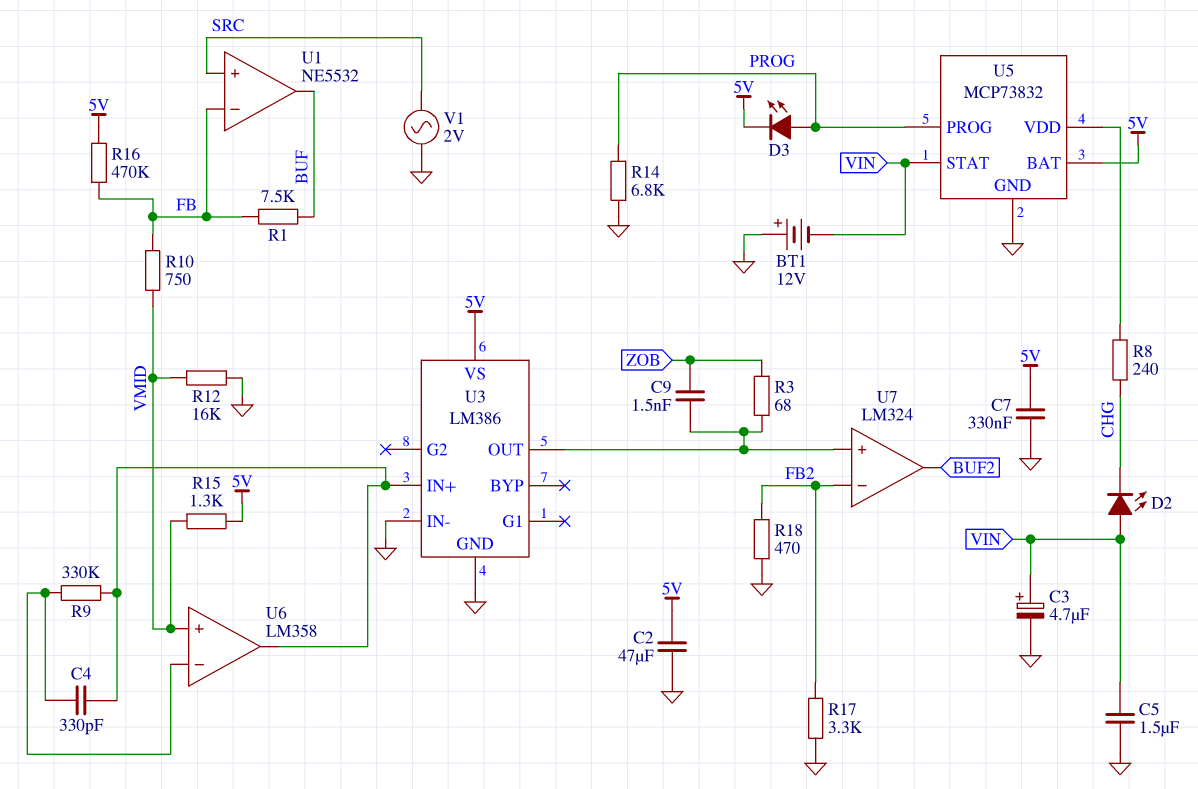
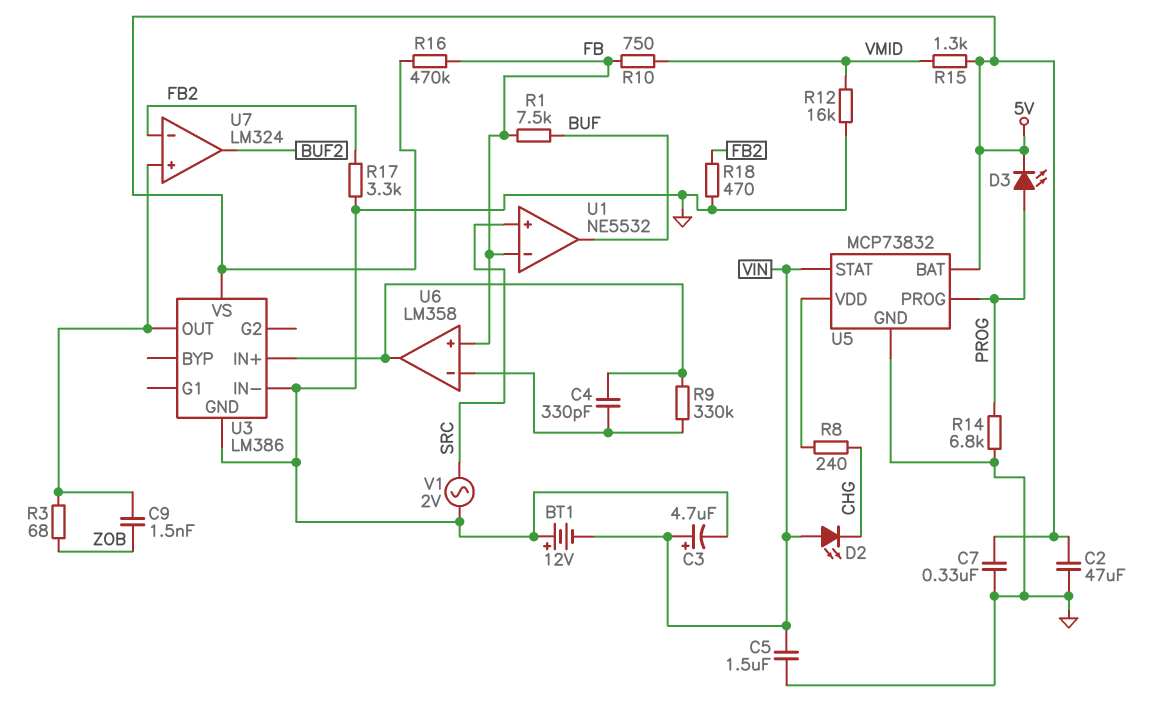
U6 pin in+: VMID -> FB

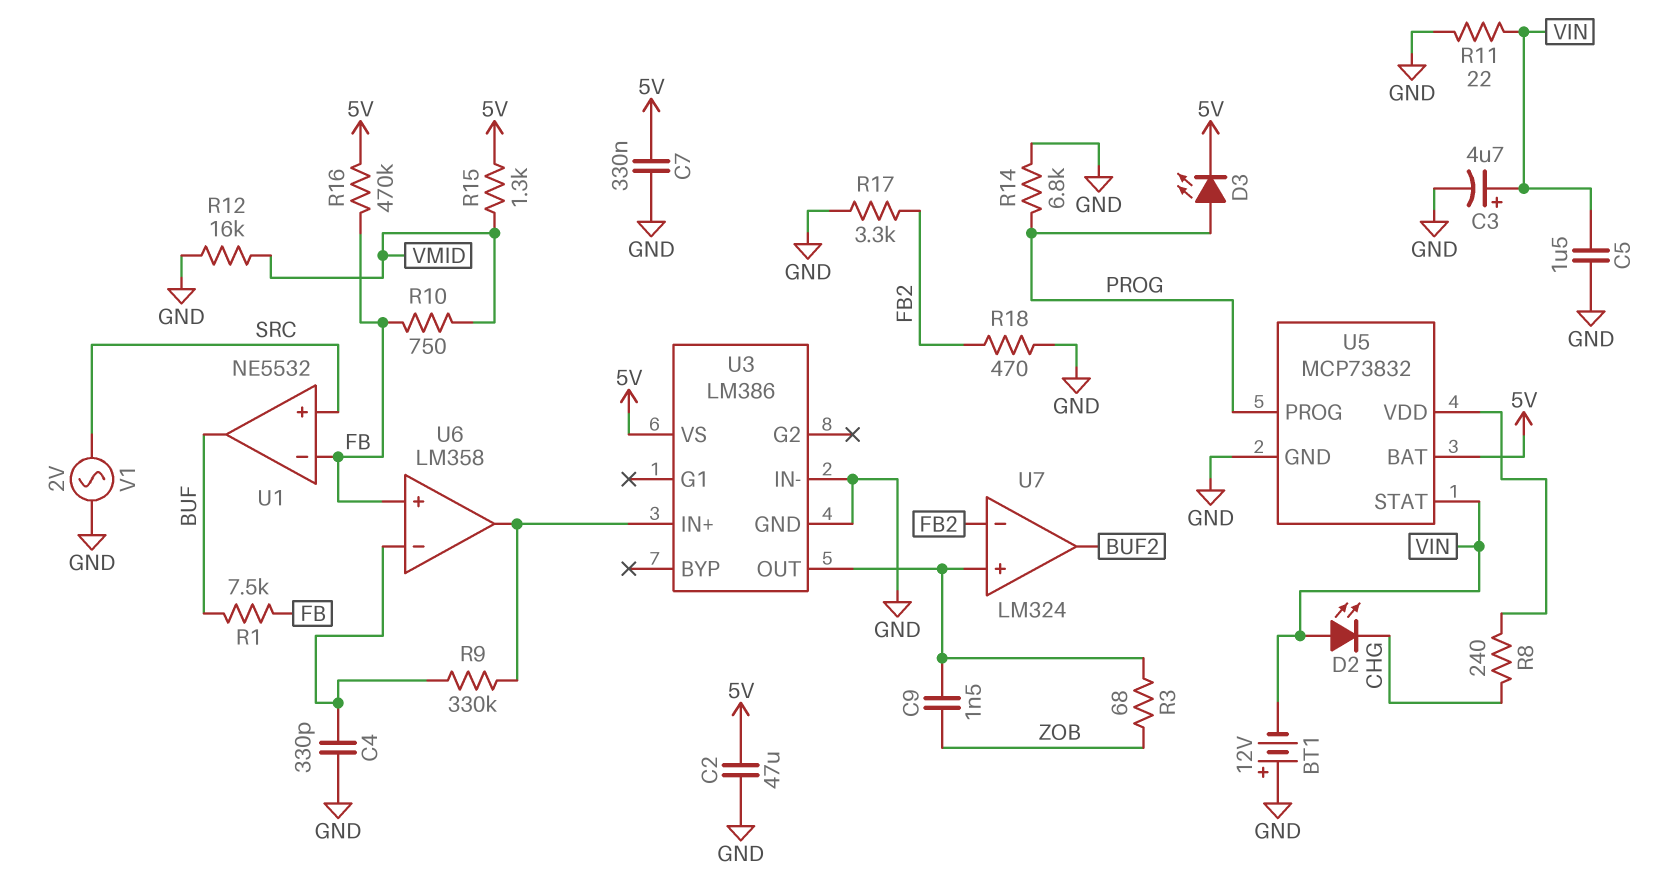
C4: 330pF (U3/IN+, U6/in-) -> 330pF (GND, U6/in-)
R11: none -> 22 (GND, VIN)

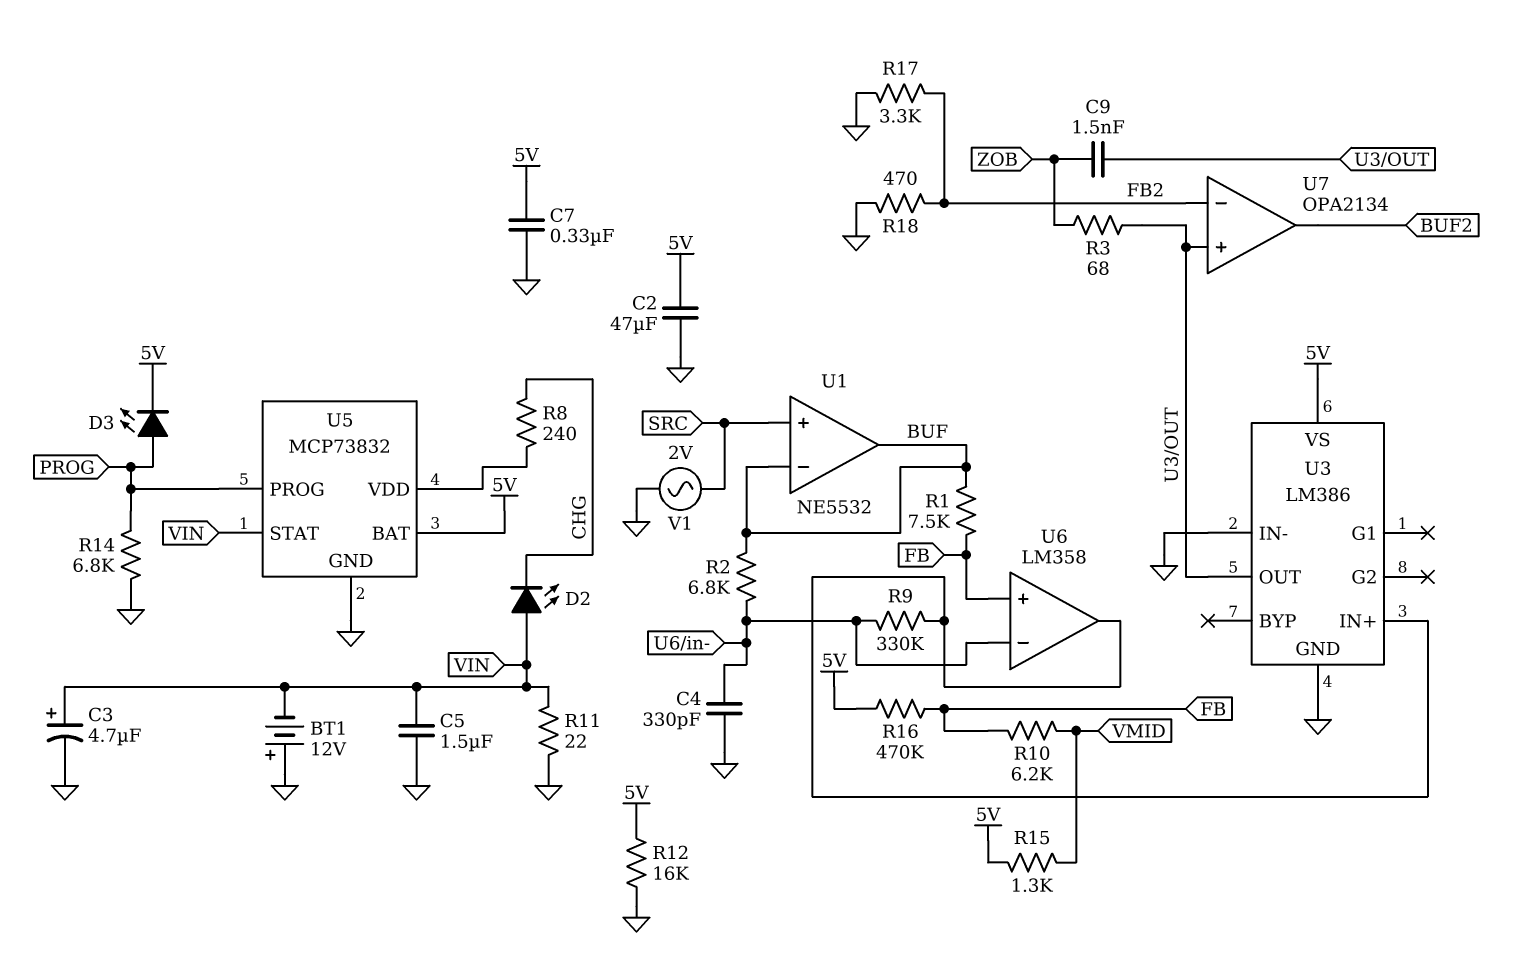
R2: none -> 6.8k (BUF, U6/in-)
R10: 750 (FB, VMID) -> 6.2k (FB, VMID)
R12: 16k (GND, VMID) -> 16k (5V, GND)
U1 pin in-: FB -> BUF
U7: LM324 -> OPA2134

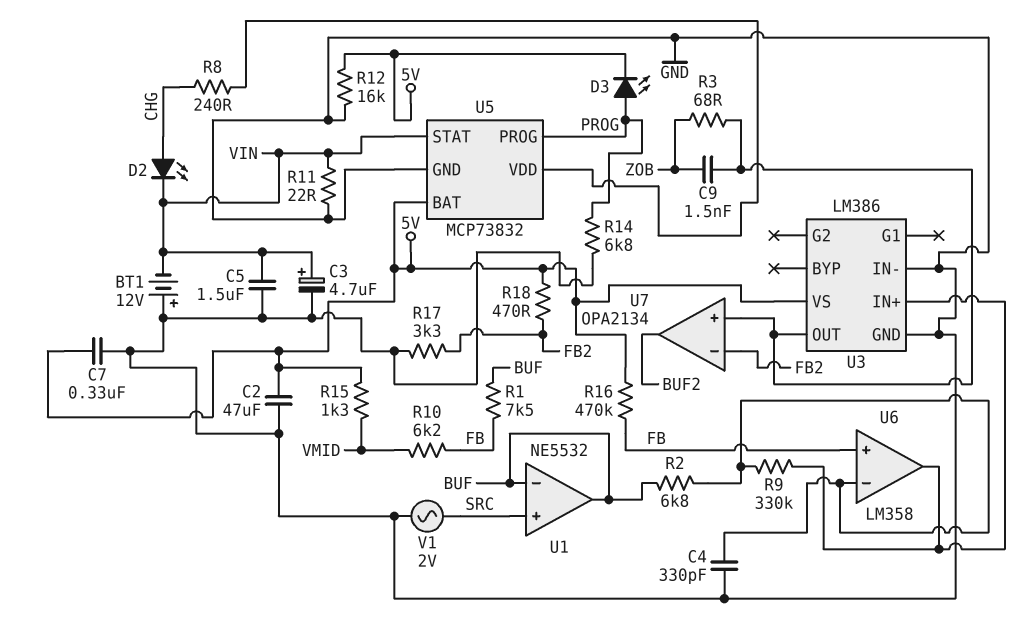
D2: LED (A VIN, K CHG) -> LED (A CHG, K VIN)
R18: 470 (FB2, GND) -> 470 (5V, FB2)

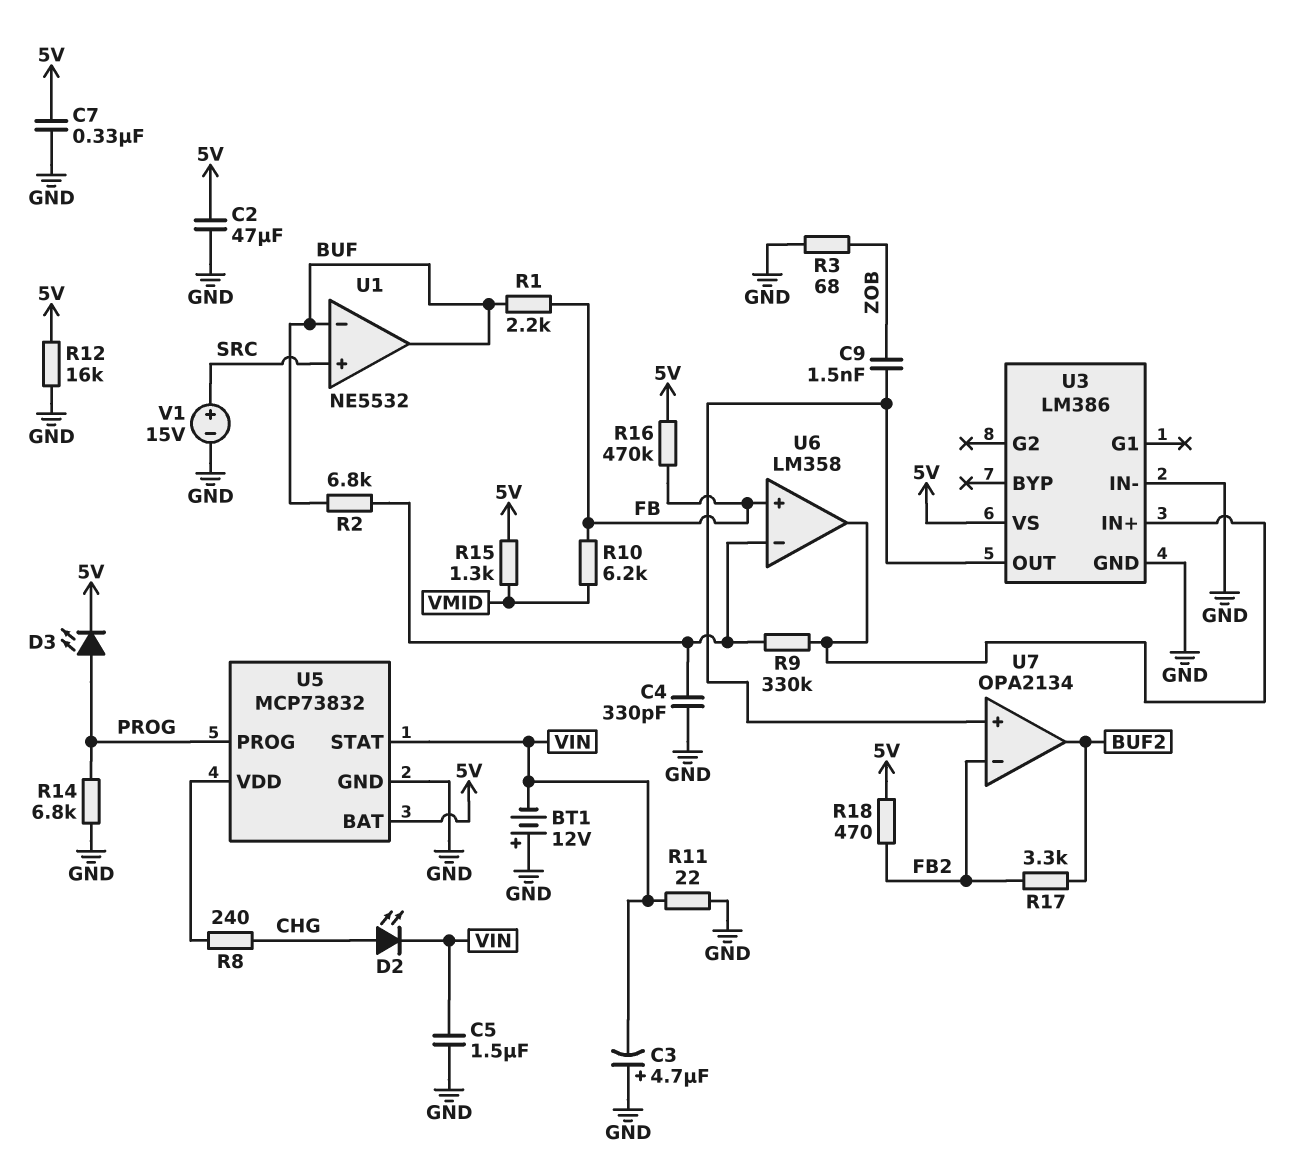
C3: 4.7uF (plus VIN, minus GND) -> 4.7uF (plus GND, minus VIN)
R1: 7.5k (BUF, FB) -> 2.2k (BUF, FB)
R3: 68 (U3/OUT, ZOB) -> 68 (GND, ZOB)
R17: 3.3k (FB2, GND) -> 3.3k (BUF2, FB2)
V1: AC 2V (GND, SRC) -> 15V (plus SRC, minus GND)

